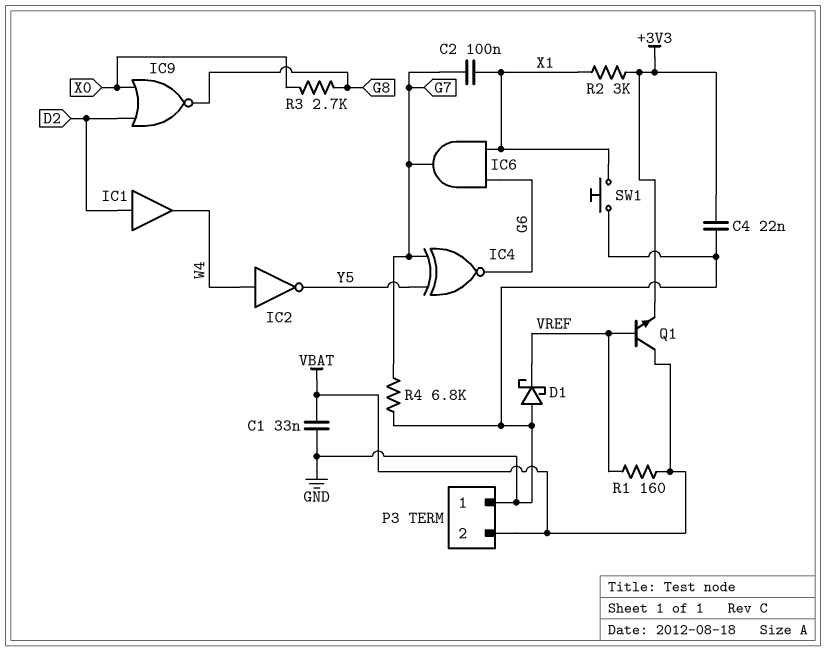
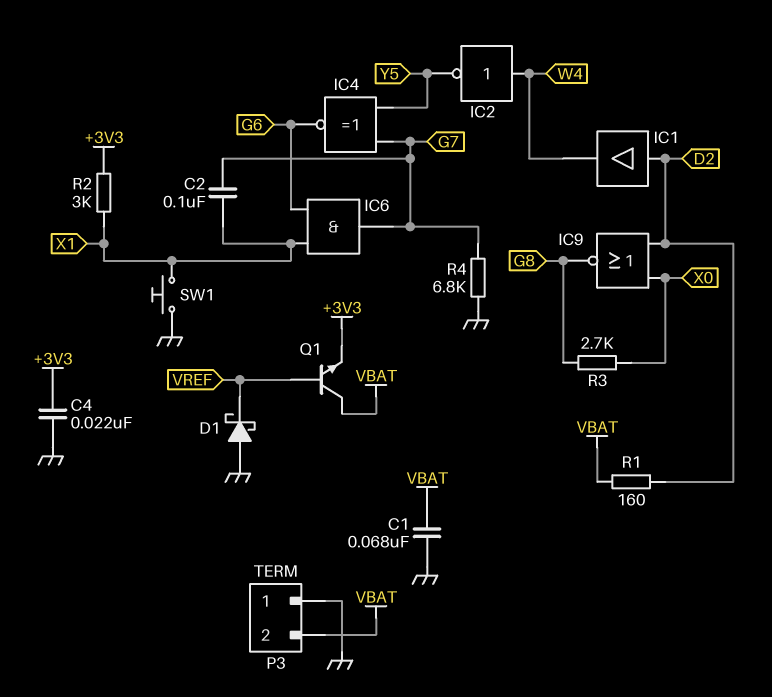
C1: 33nF (GND, VBAT) -> 68nF (GND, VBAT)
R1: 160 (VBAT, VREF) -> 160 (D2, VBAT)

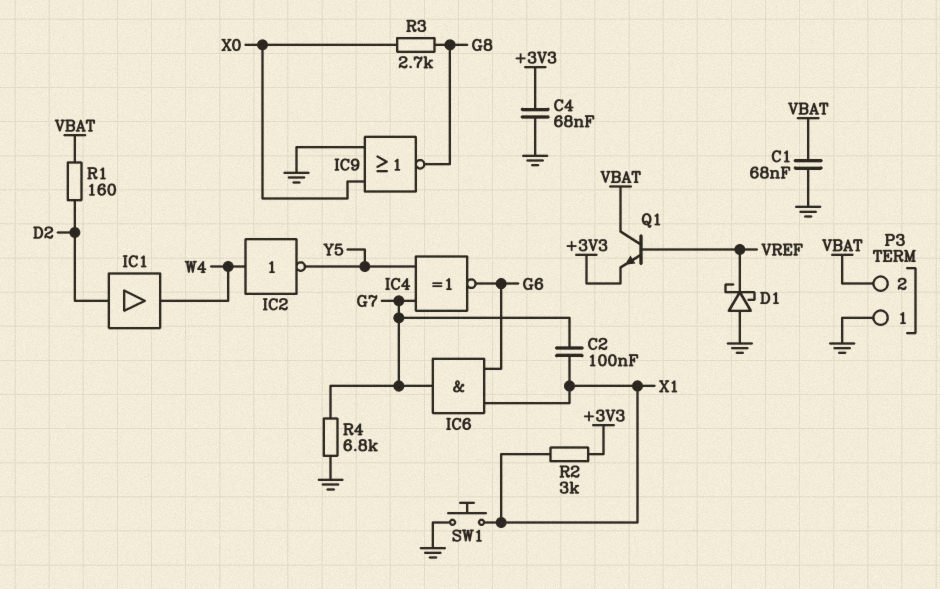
C4: 22nF (+3V3, GND) -> 68nF (+3V3, GND)
IC9: NOR (in D2, in X0, out G8) -> NOR (in GND, in X0, out G8)

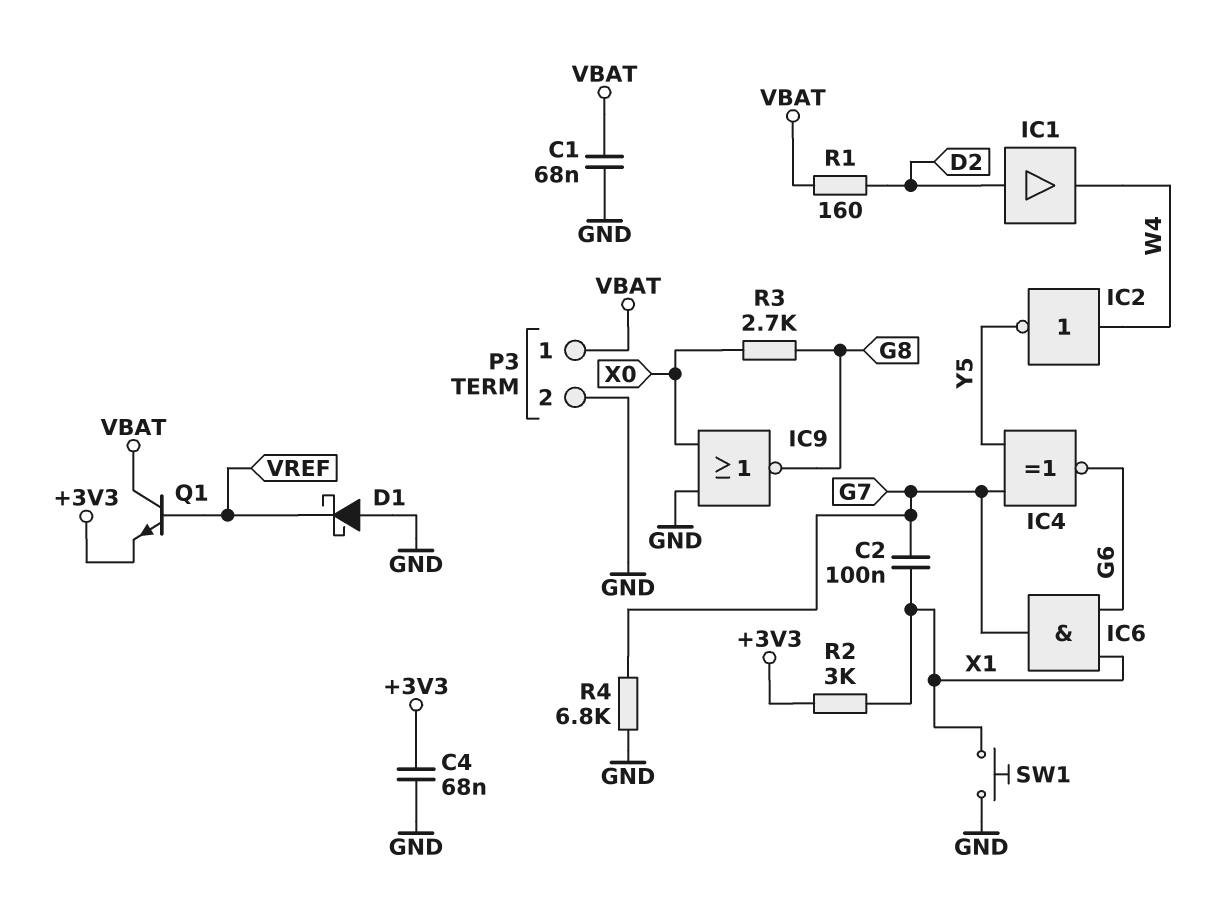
P3 pin 1: GND -> VBAT
P3 pin 2: VBAT -> GND

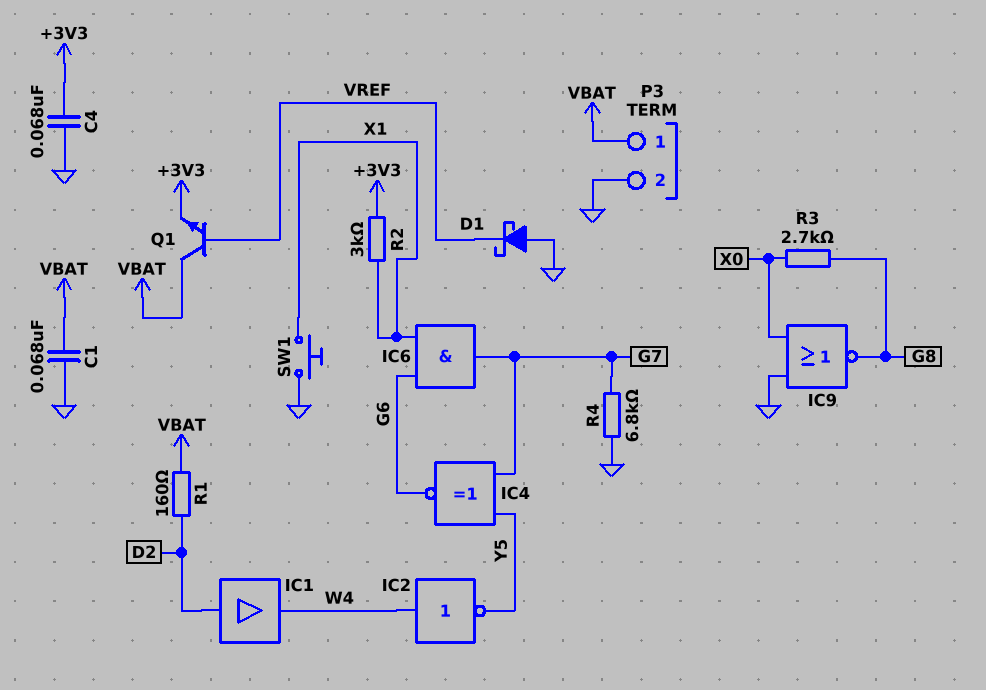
C2: 100nF (G7, X1) -> none

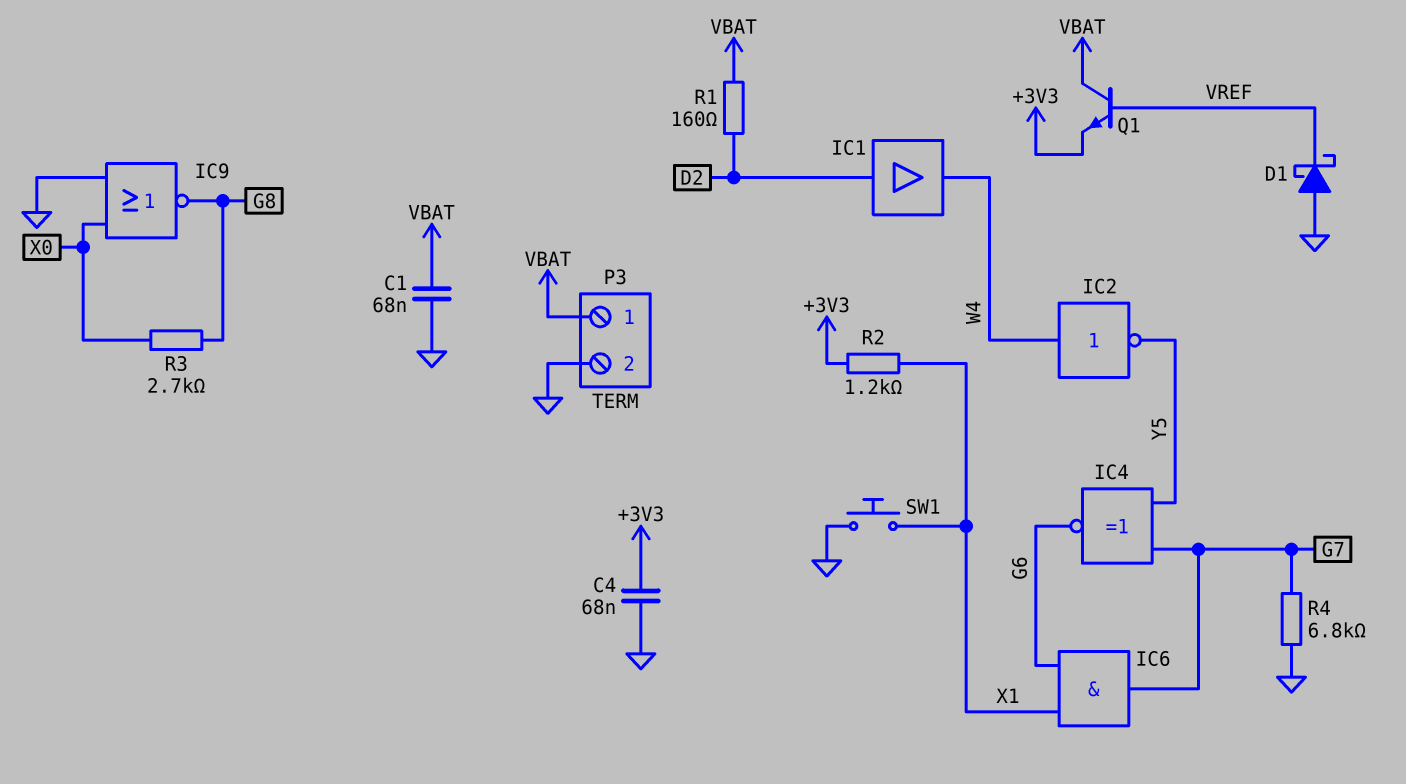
R2: 3k (+3V3, X1) -> 1.2k (+3V3, X1)

